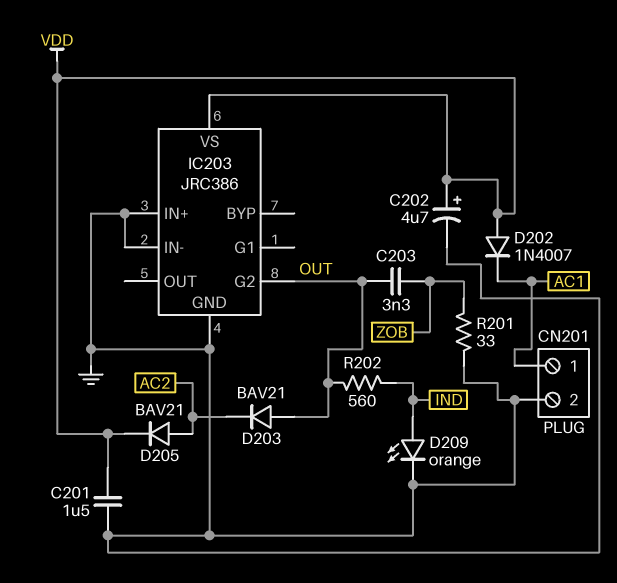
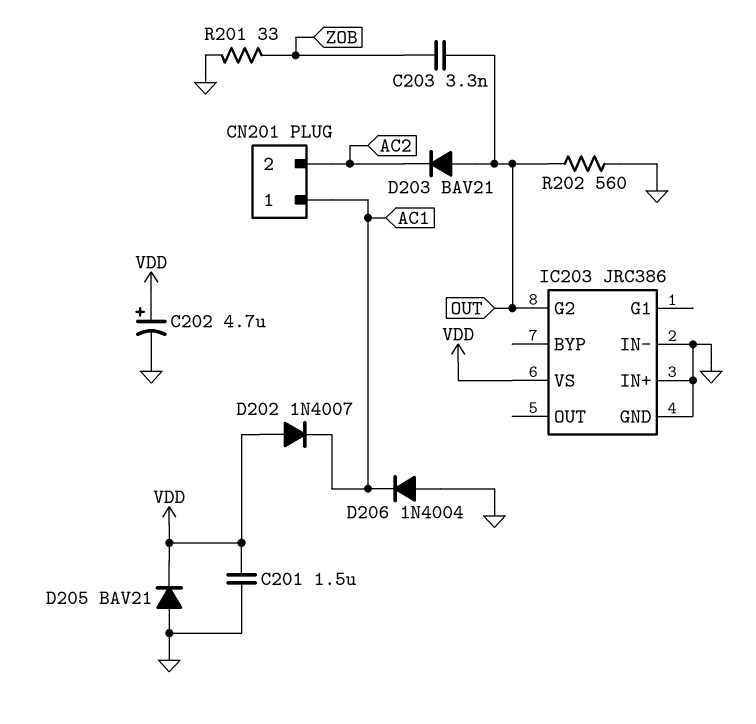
CN201 pin 2: GND -> AC2
D205: diode BAV21 (A AC2, K VDD) -> diode BAV21 (A GND, K VDD)
D206: none -> diode 1N4004 (A GND, K AC1)
D209: LED orange (A IND, K GND) -> none
R202: 560 (IND, OUT) -> 560 (GND, OUT)

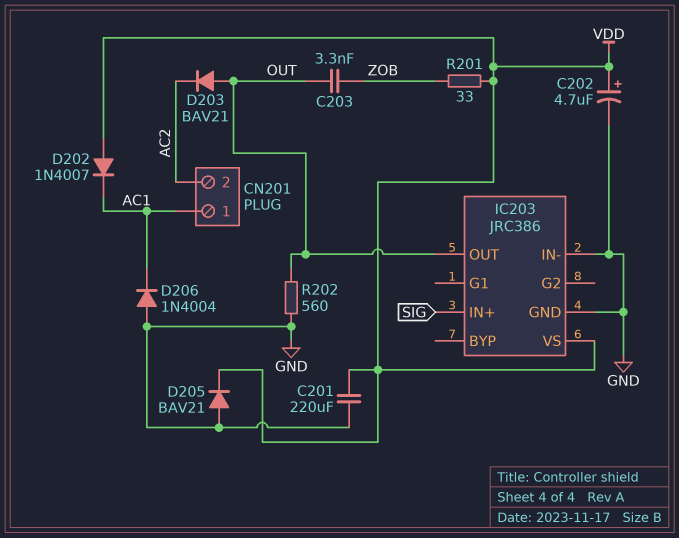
C201: 1.5uF (GND, VDD) -> 220uF (GND, VDD)
IC203 pin G2: OUT -> none
IC203 pin IN+: GND -> SIG
IC203 pin OUT: none -> OUT
R201: 33 (GND, ZOB) -> 33 (VDD, ZOB)

